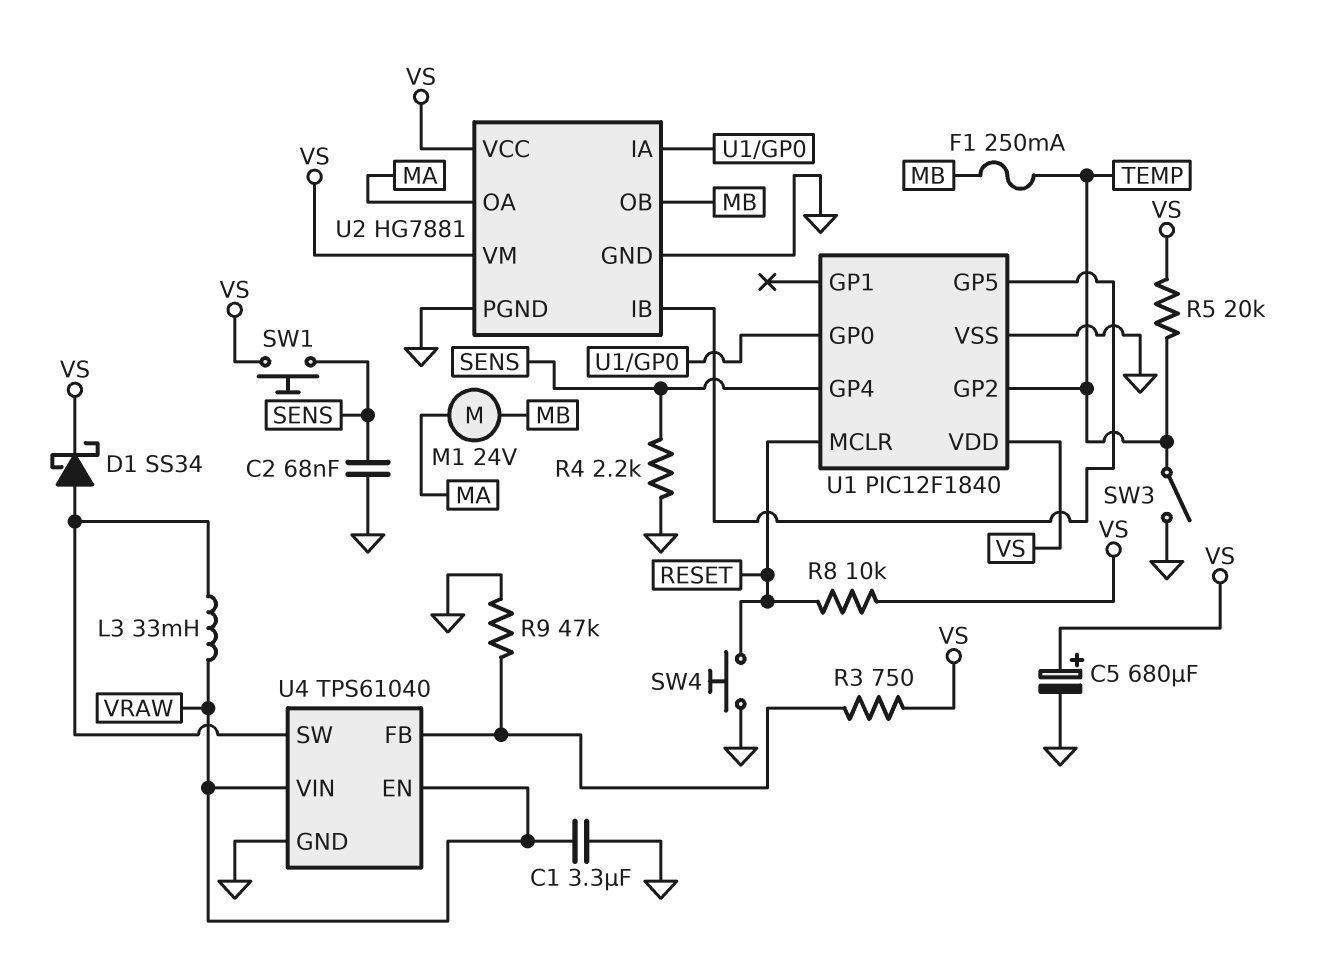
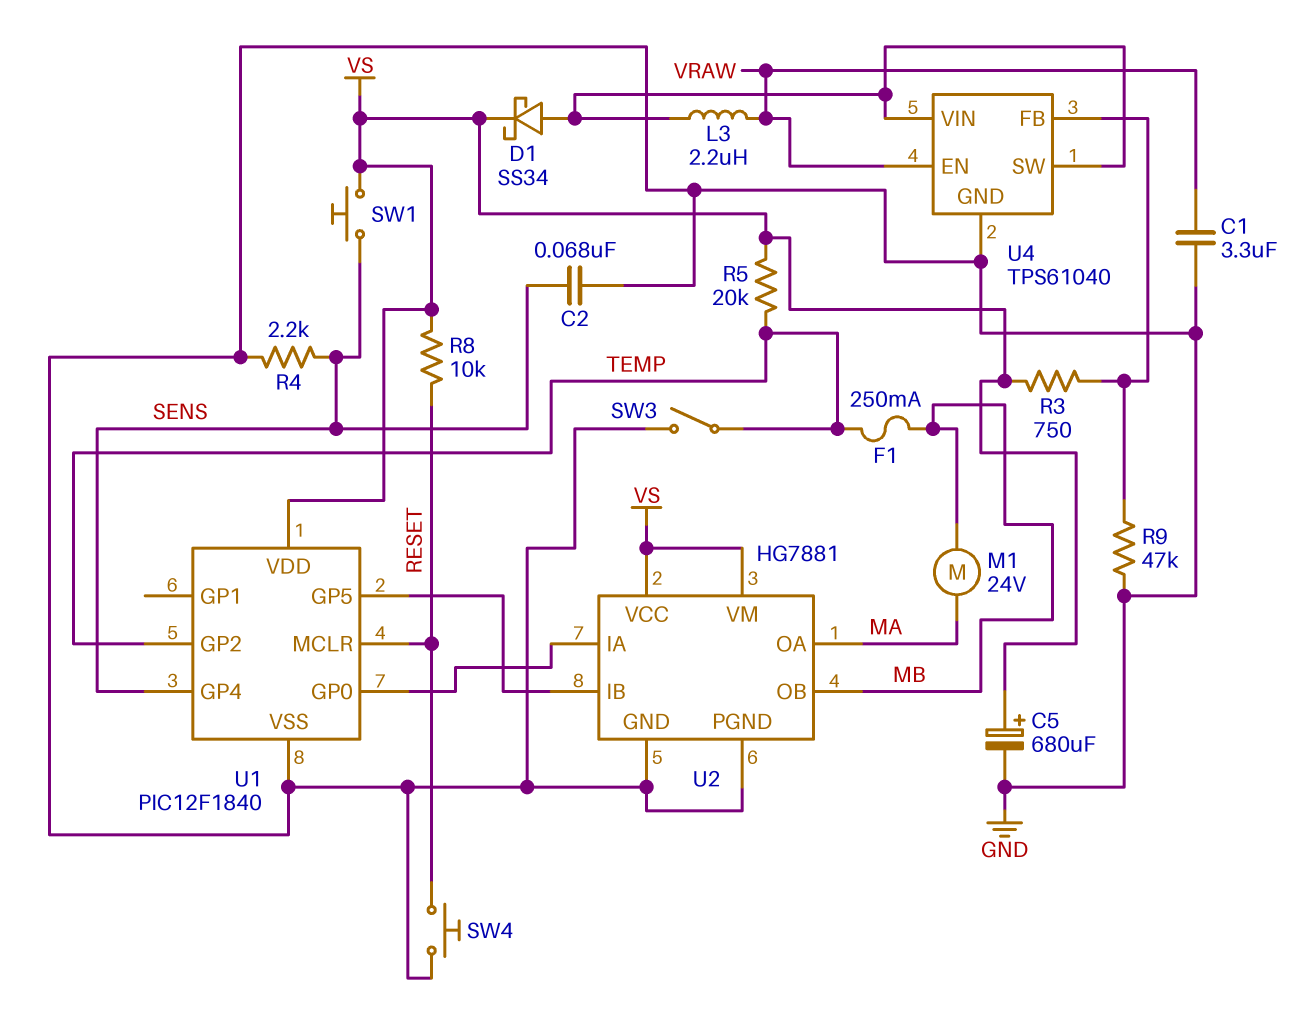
L3: 33mH (U4/SW, VRAW) -> 2.2uH (U4/SW, VRAW)
U4 pin VIN: VRAW -> U4/SW

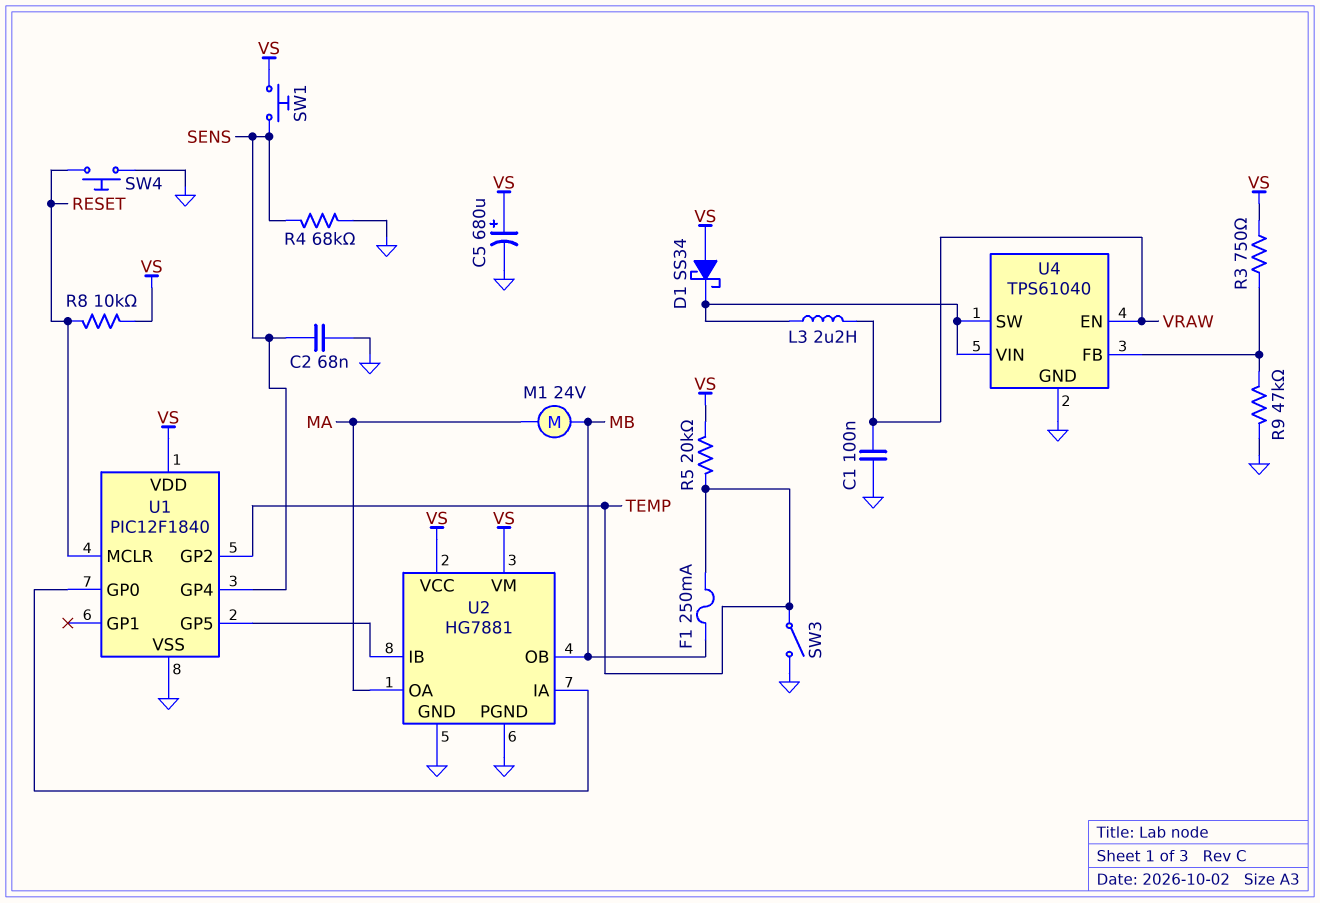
C1: 3.3uF (GND, VRAW) -> 100nF (GND, VRAW)
D1: schottky SS34 (A U4/SW, K VS) -> schottky SS34 (A VS, K U4/SW)
R4: 2.2k (GND, SENS) -> 68k (GND, SENS)

